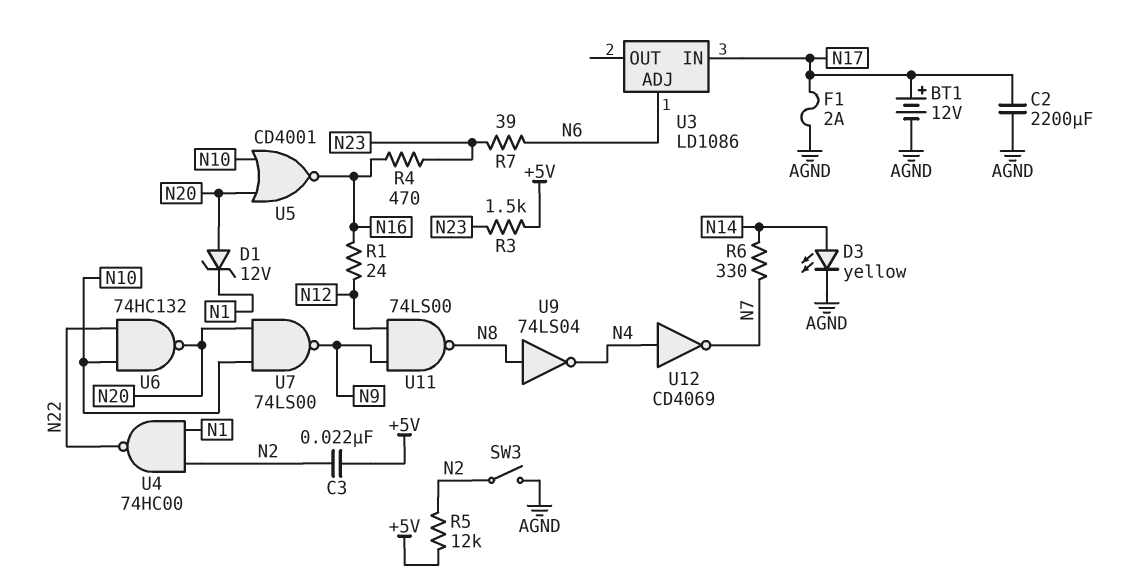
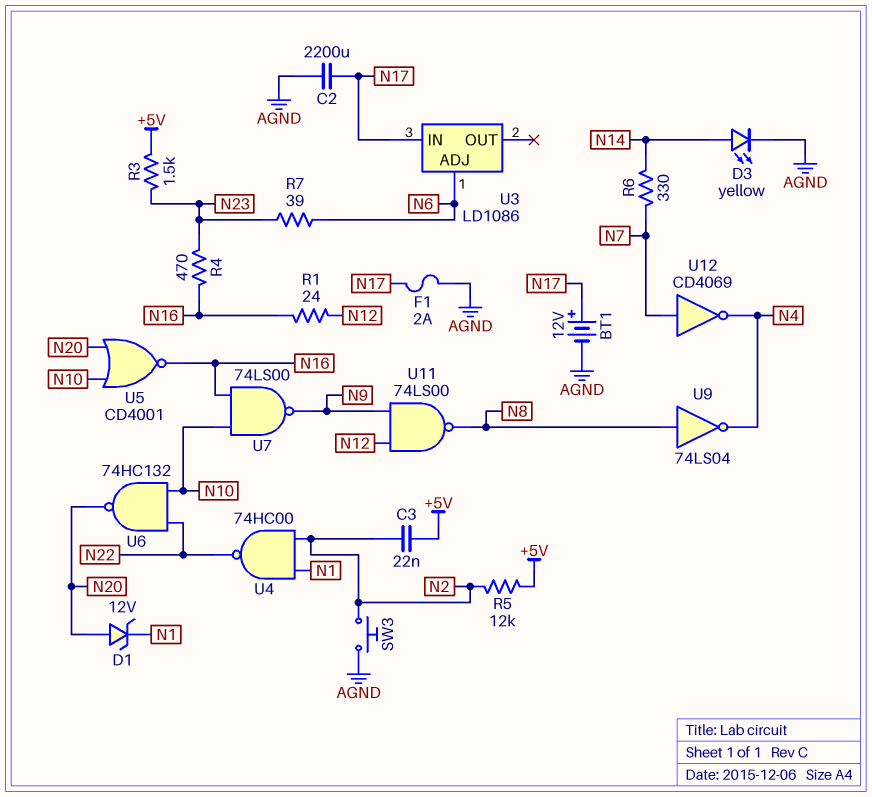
SW3: switch (AGND, N2) -> button (AGND, N2)
U7: NAND 74LS00 (in N10, in N20, out N9) -> NAND 74LS00 (in N10, in N16, out N9)
U12: NOT CD4069 (in N4, out N7) -> NOT CD4069 (in N7, out N4)

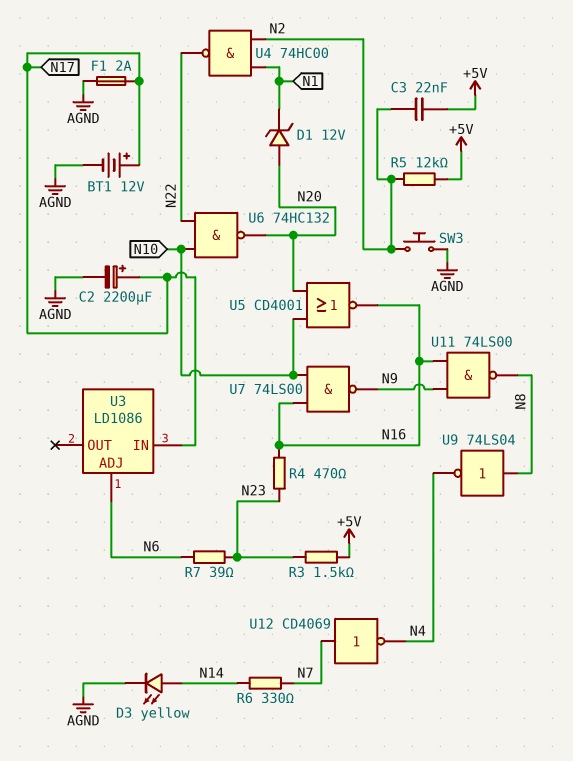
C2: 2200uF (AGND, N17) -> 2200uF (plus N17, minus AGND)
R1: 24 (N12, N16) -> none
U11: NAND 74LS00 (in N9, in N12, out N8) -> NAND 74LS00 (in N9, in N16, out N8)

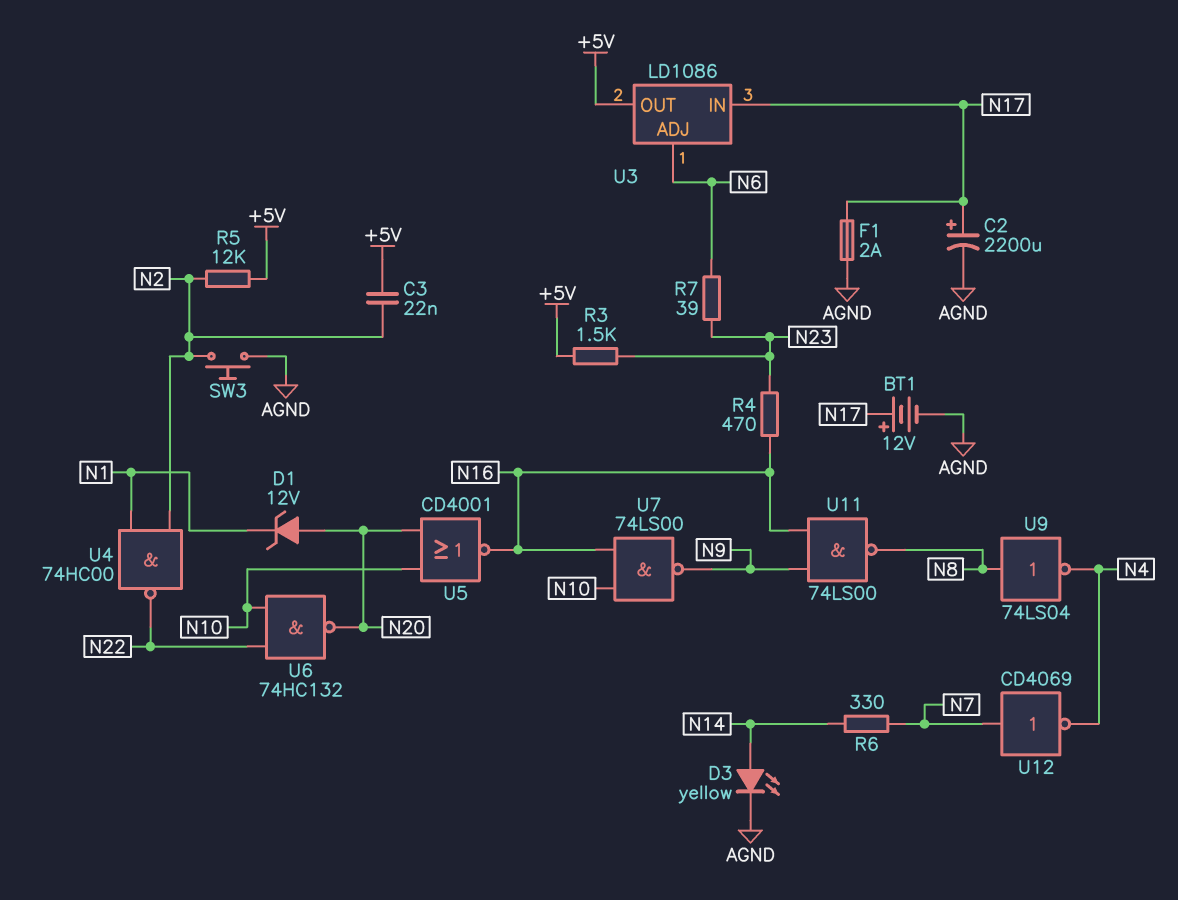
U3 pin OUT: none -> +5V

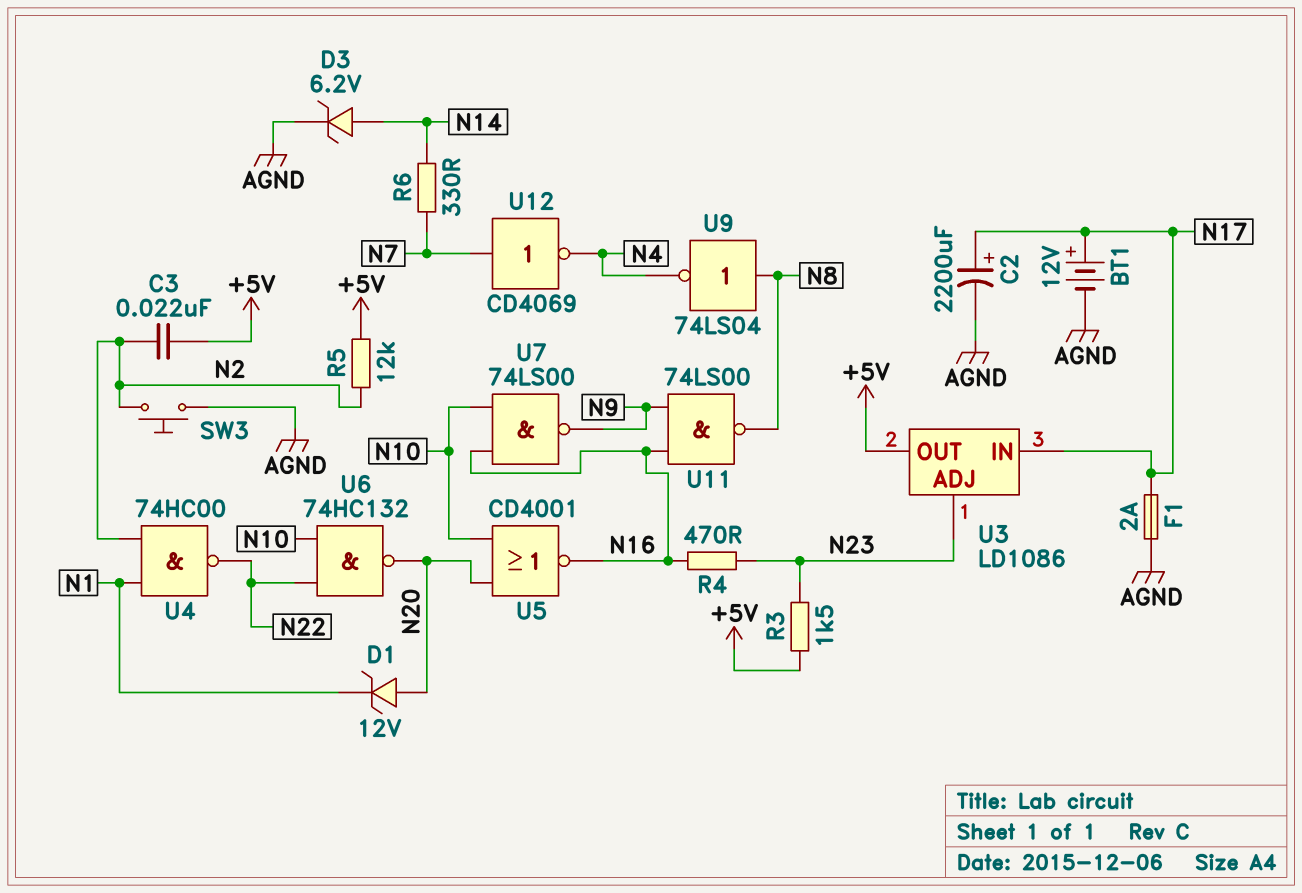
D3: LED yellow (A N14, K AGND) -> zener 6.2V (A N14, K AGND)
R7: 39 (N6, N23) -> none
U3 pin ADJ: N6 -> N23

